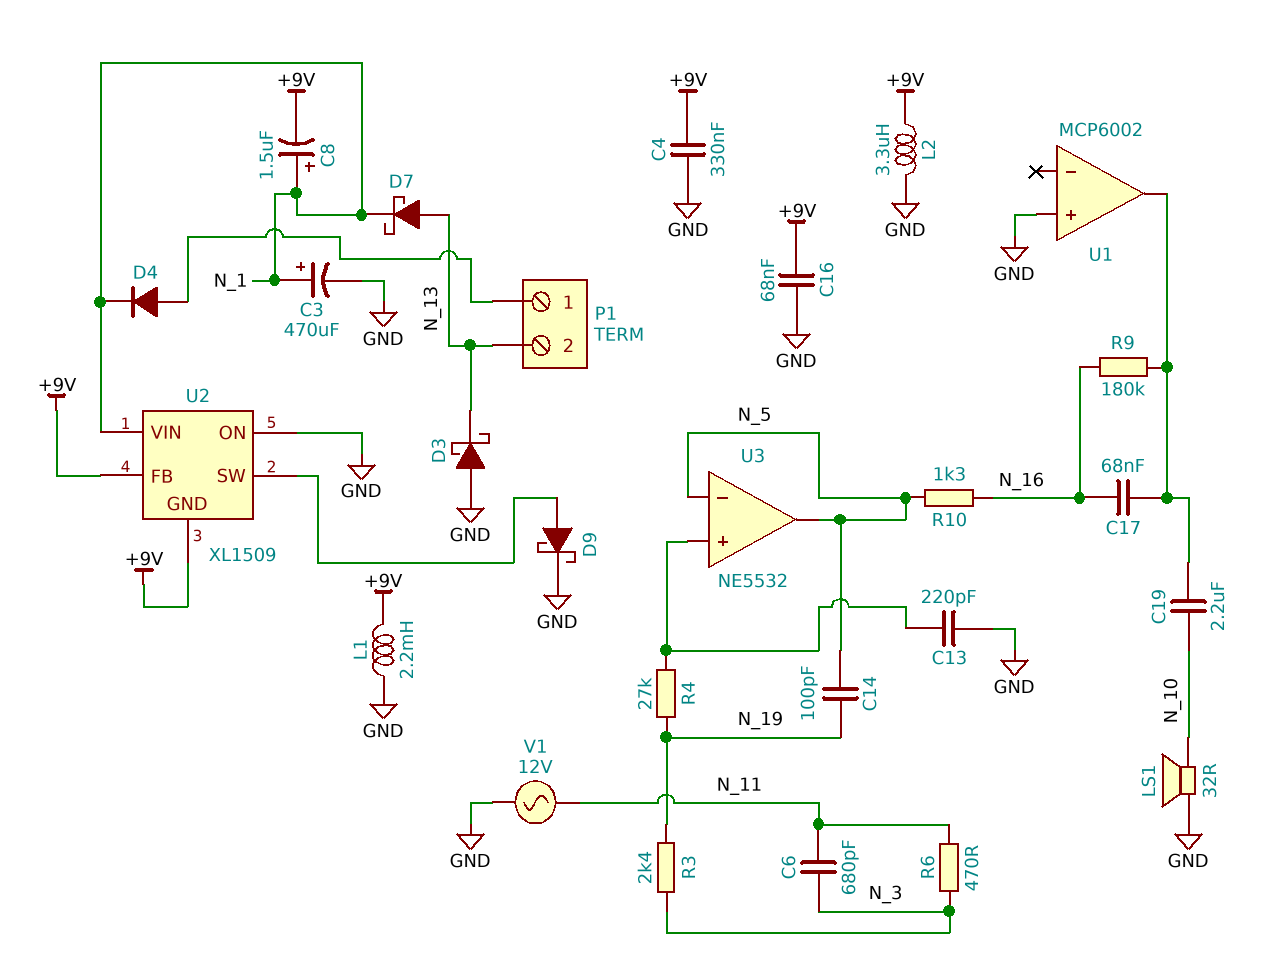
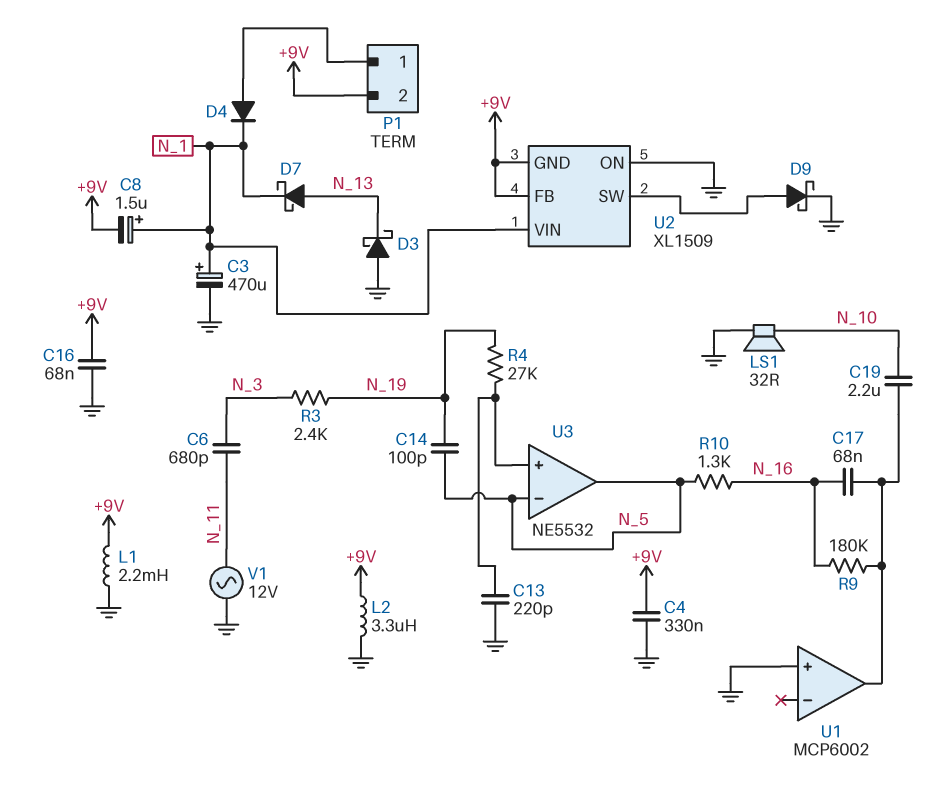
P1 pin 2: N_13 -> +9V
R6: 470 (N_3, N_11) -> none

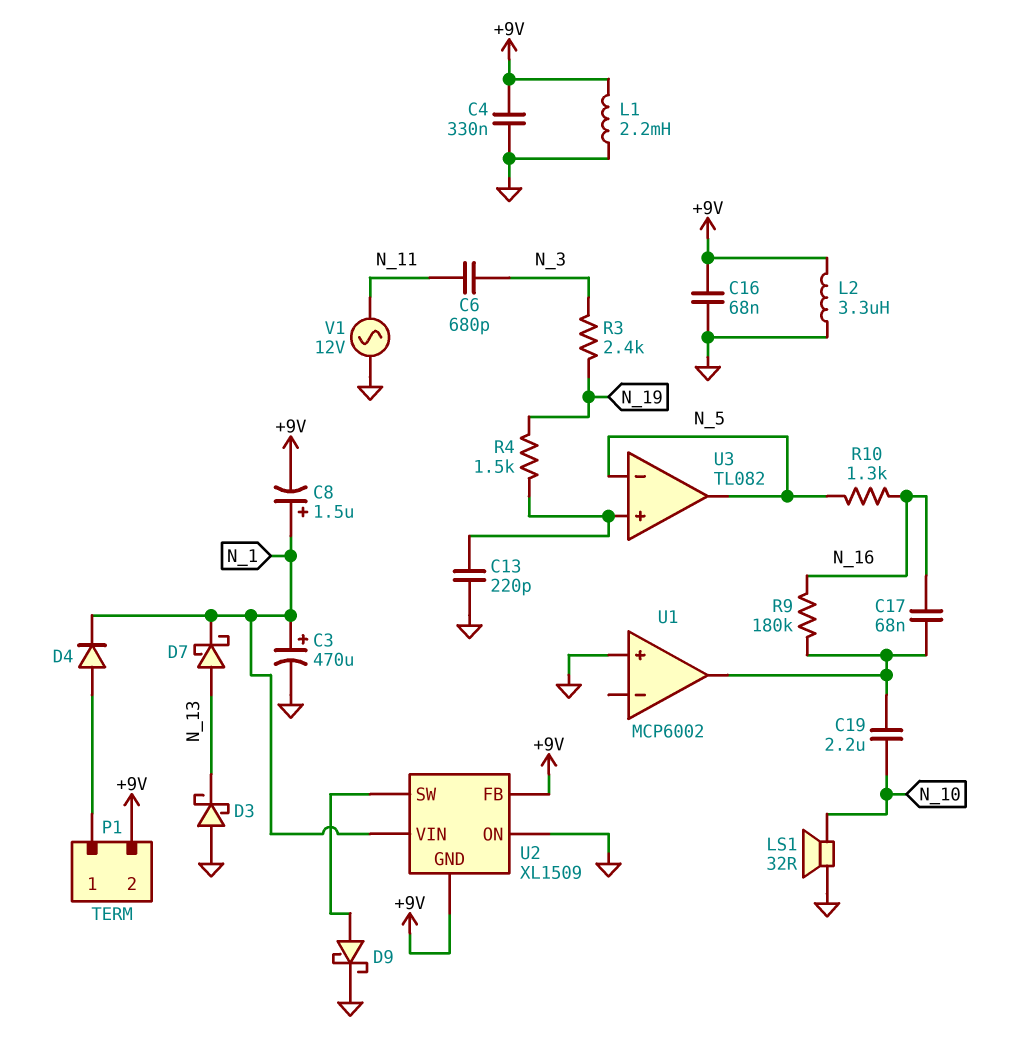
C14: 100pF (N_5, N_19) -> none
R4: 27k (N_19, U3/in+) -> 1.5k (N_19, U3/in+)
U3: NE5532 -> TL082

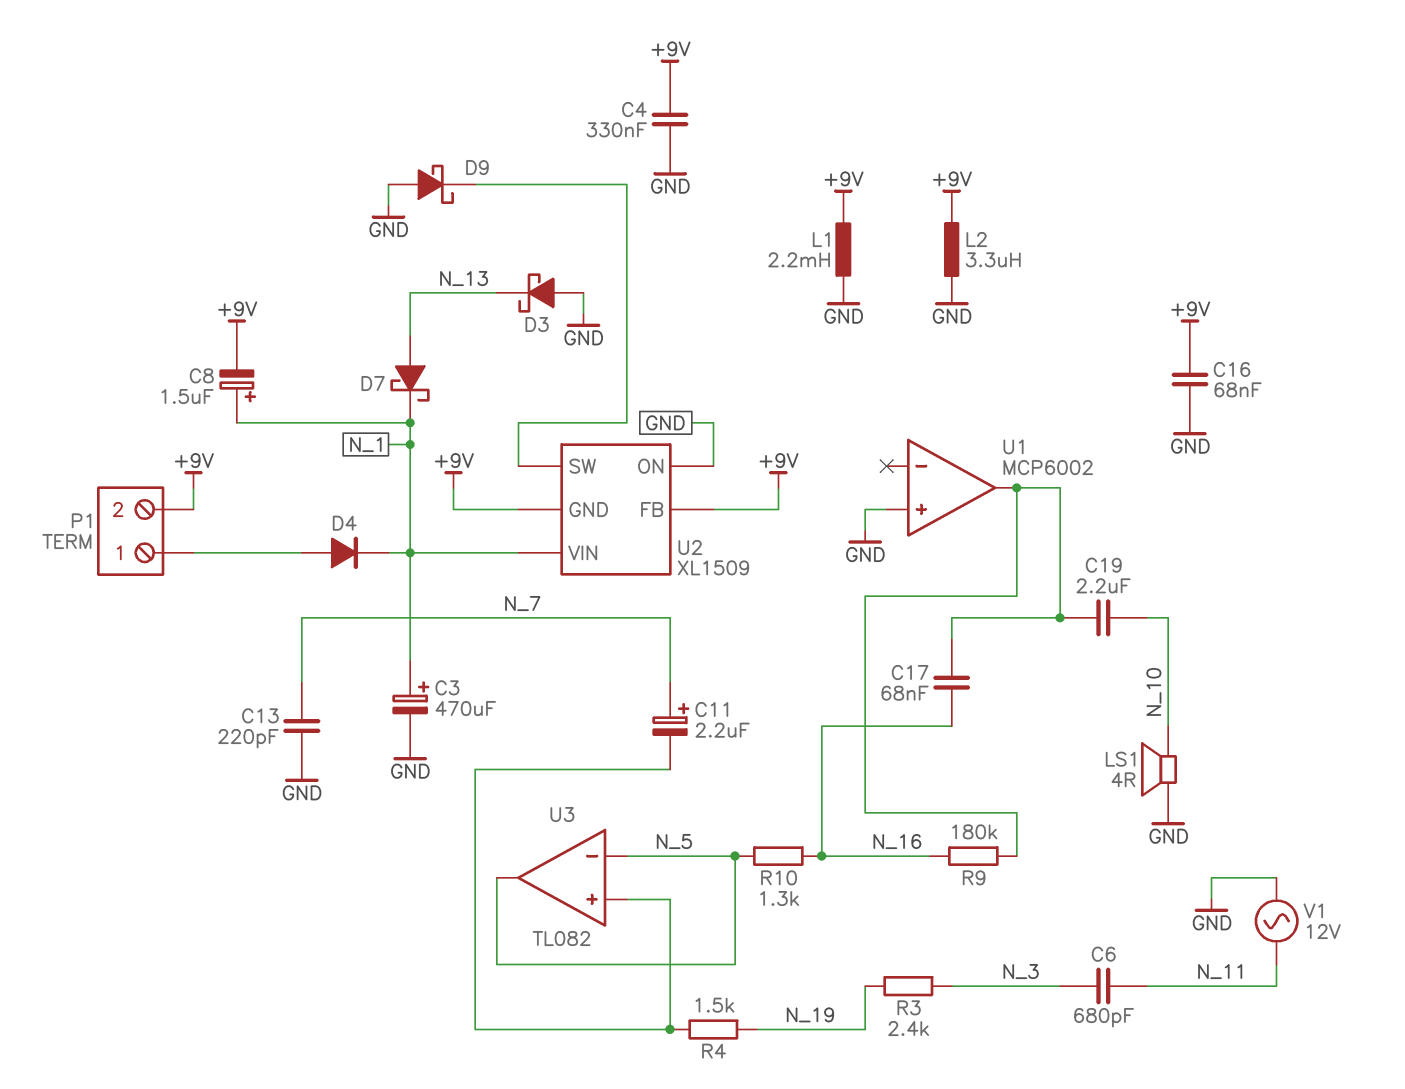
C11: none -> 2.2uF (plus N_7, minus U3/in+)
C13: 220pF (GND, U3/in+) -> 220pF (GND, N_7)
D9: schottky (A U2/SW, K GND) -> schottky (A GND, K U2/SW)
LS1: speaker 32R (GND, N_10) -> speaker 4R (GND, N_10)

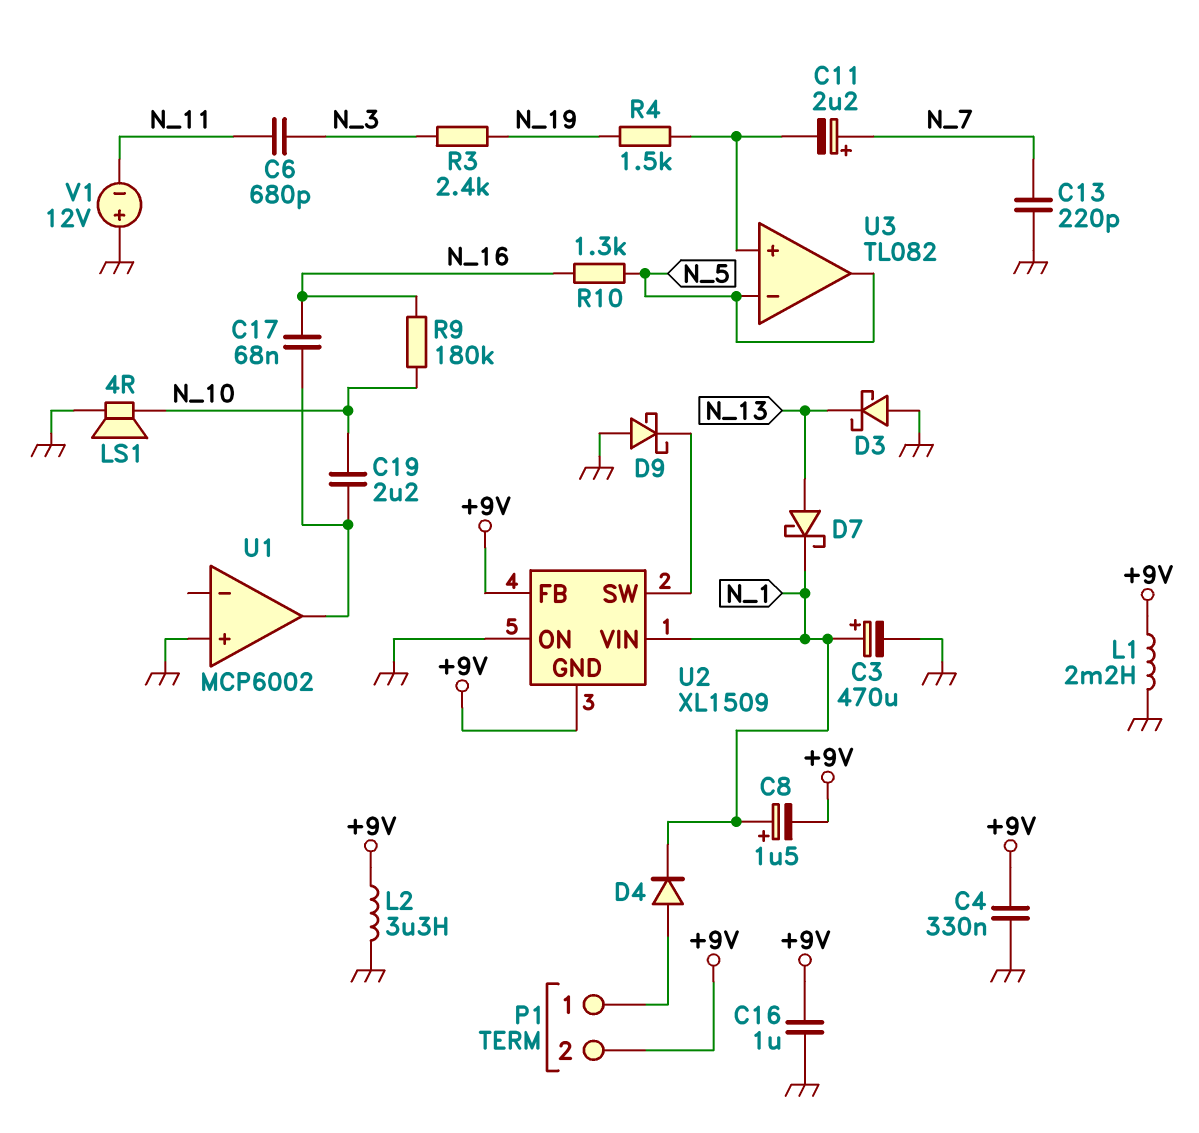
C16: 68nF (+9V, GND) -> 1uF (+9V, GND)
R9: 180k (N_16, U1/out) -> 180k (N_10, N_16)
V1: AC 12V (GND, N_11) -> 12V (plus GND, minus N_11)

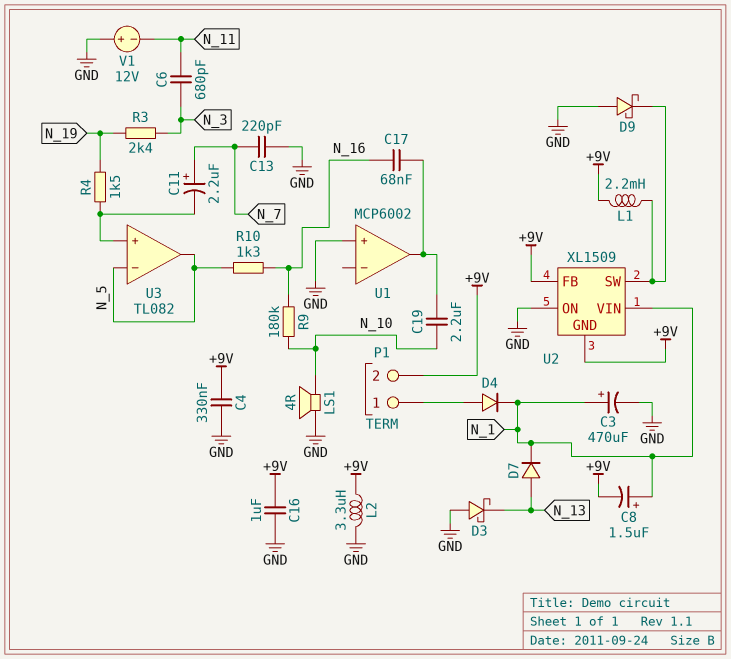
D7: schottky (A N_13, K N_1) -> diode (A N_13, K N_1)
L1: 2.2mH (+9V, GND) -> 2.2mH (+9V, U2/SW)

